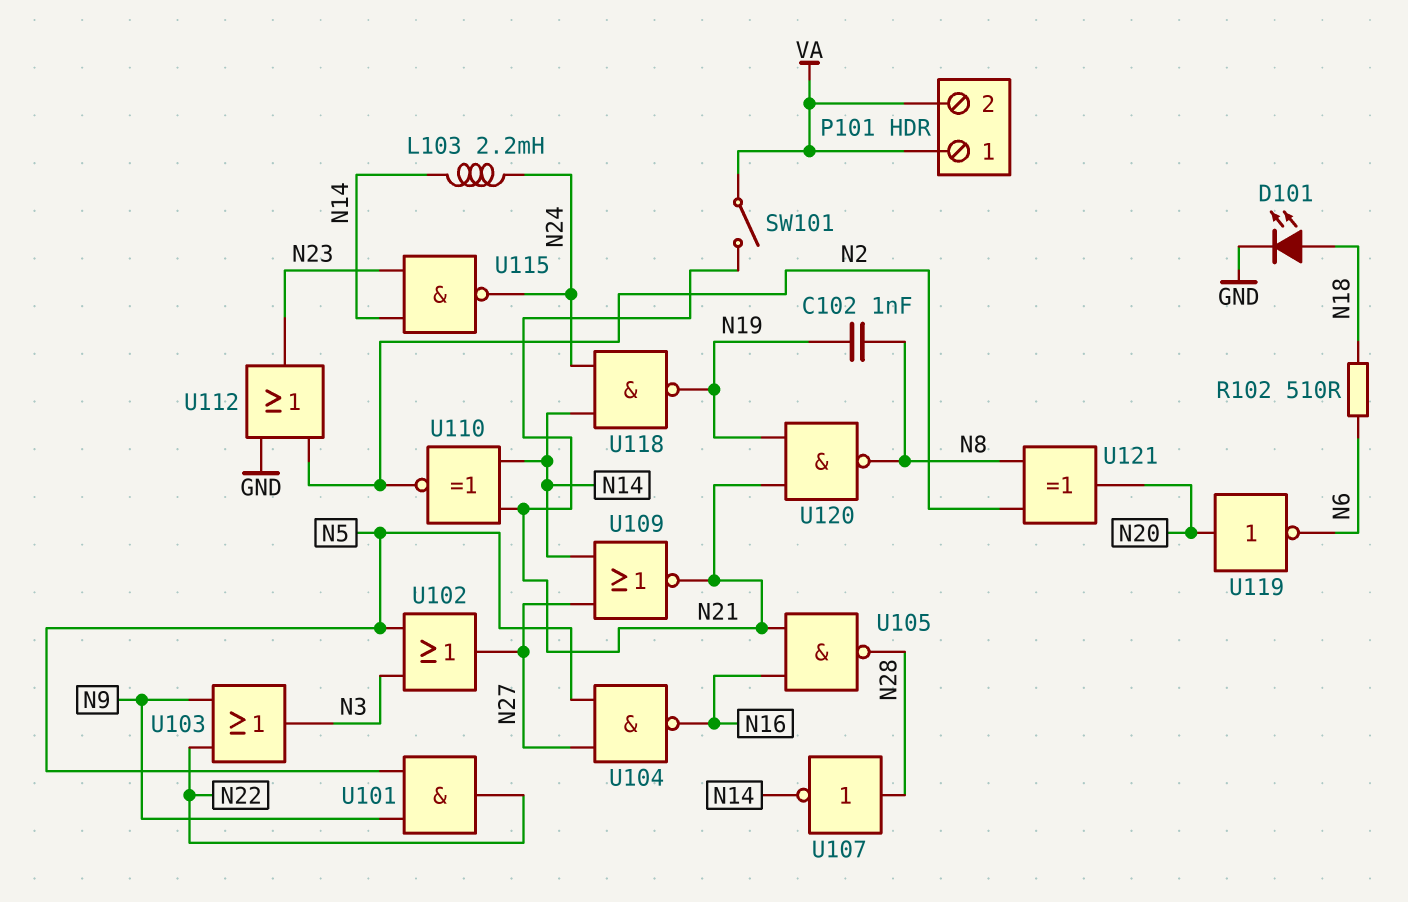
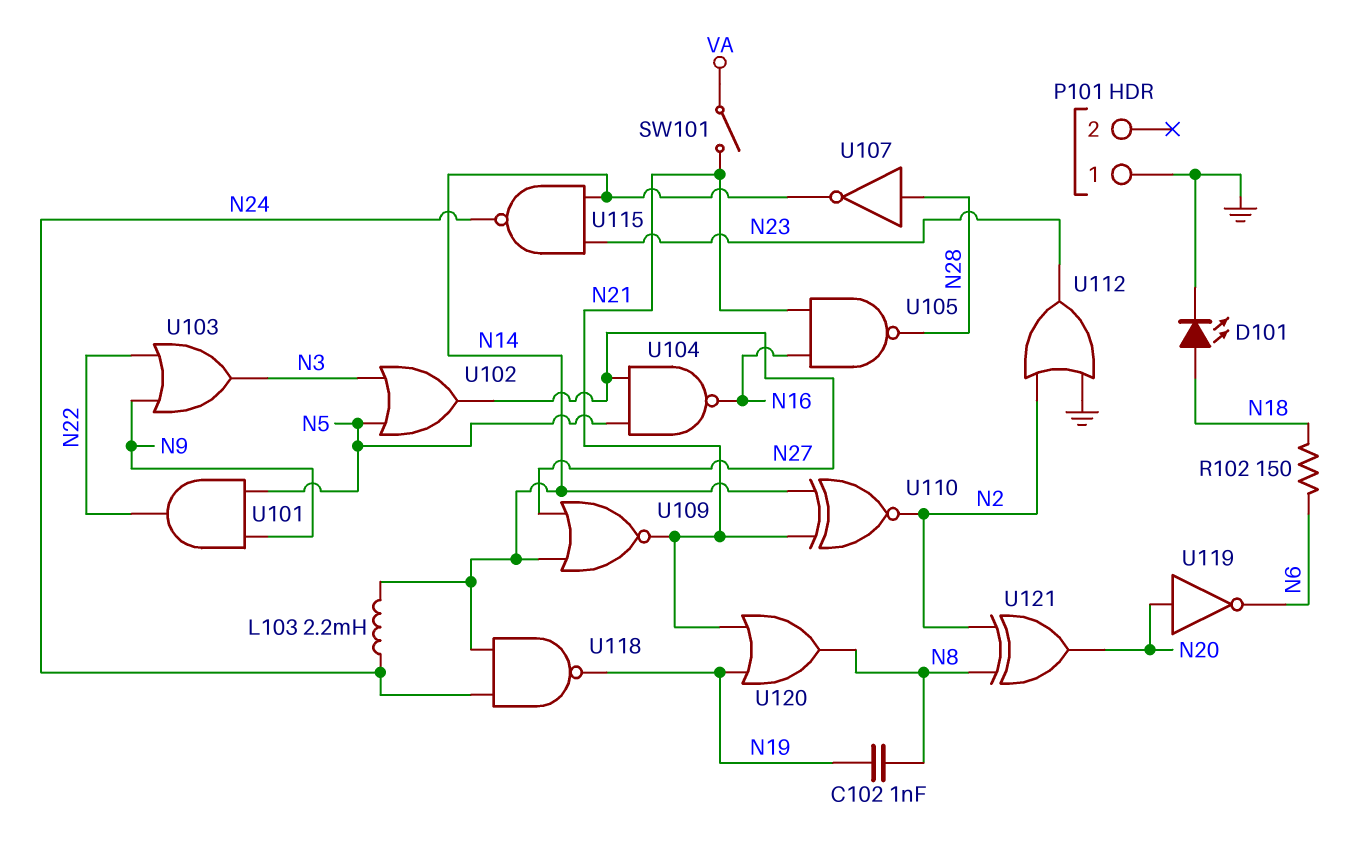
P101 pin 1: VA -> GND
P101 pin 2: VA -> none
R102: 510 (N6, N18) -> 150 (N6, N18)
U120: NAND (in N19, in N21, out N8) -> OR (in N19, in N21, out N8)

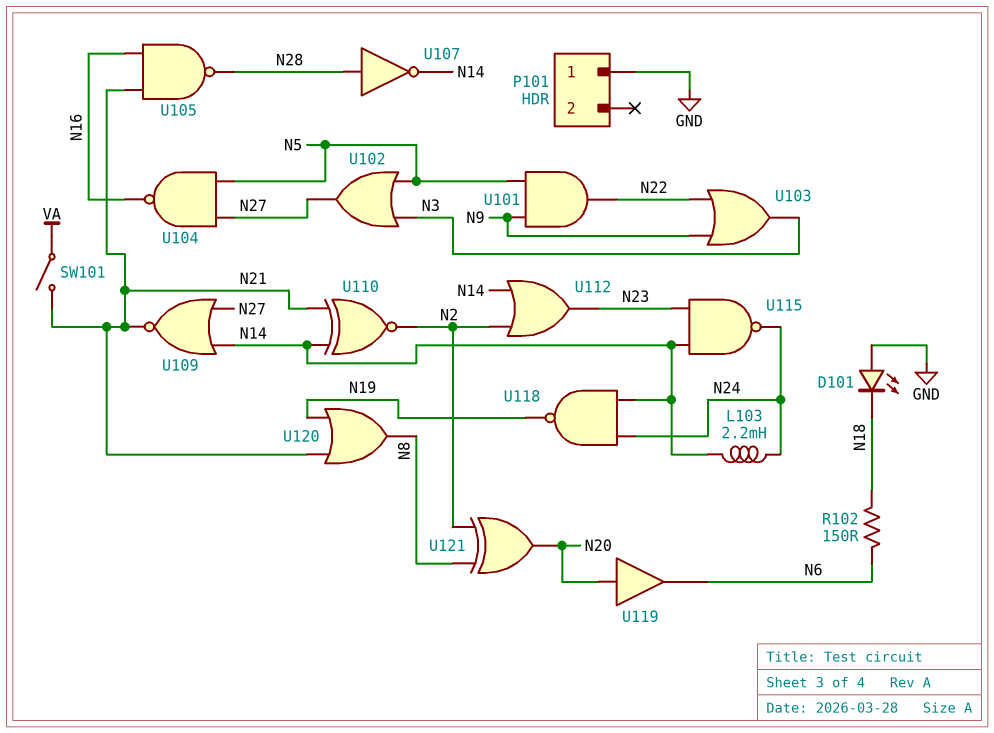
C102: 1nF (N8, N19) -> none
D101: LED (A N18, K GND) -> LED (A GND, K N18)
U112: OR (in GND, in N2, out N23) -> OR (in N2, in N14, out N23)
U119: NOT (in N20, out N6) -> buffer (in N20, out N6)

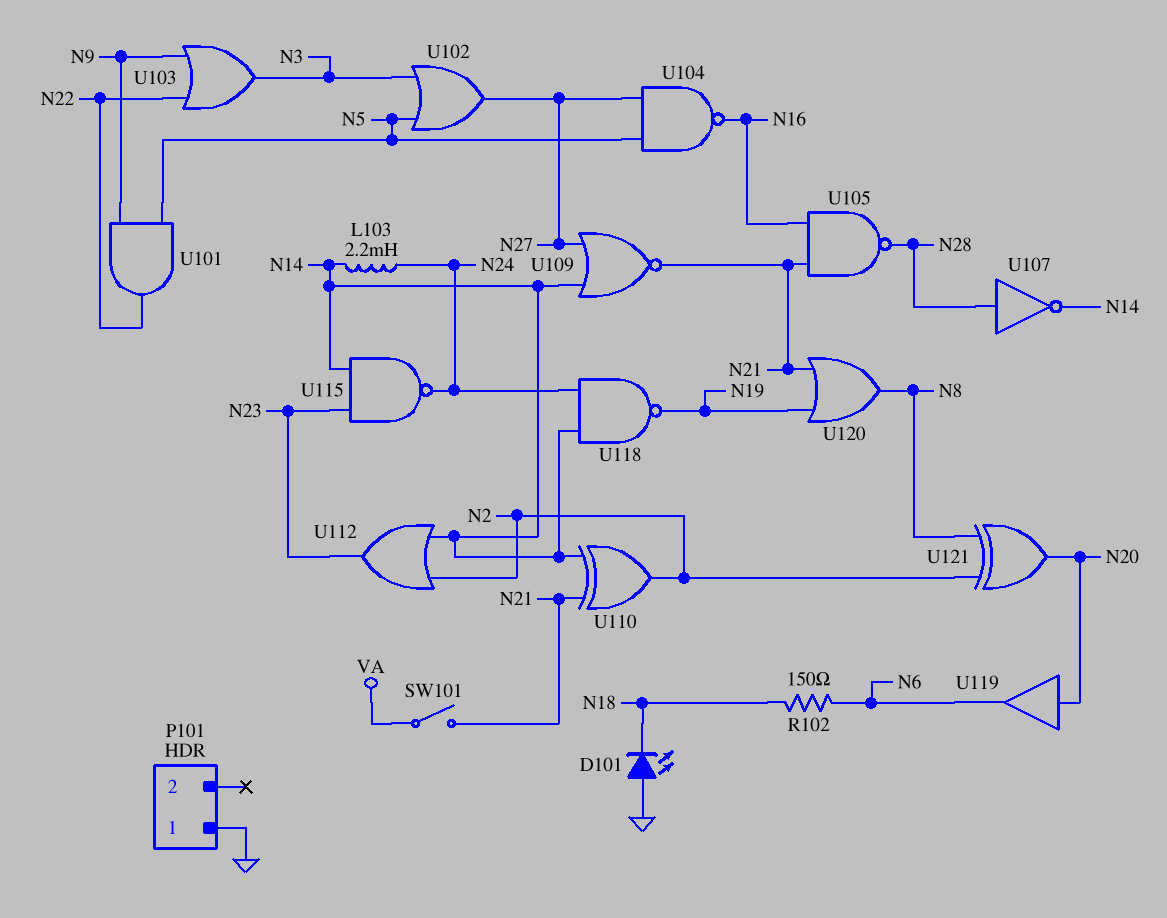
U110: XNOR (in N14, in N21, out N2) -> XOR (in N14, in N21, out N2)

